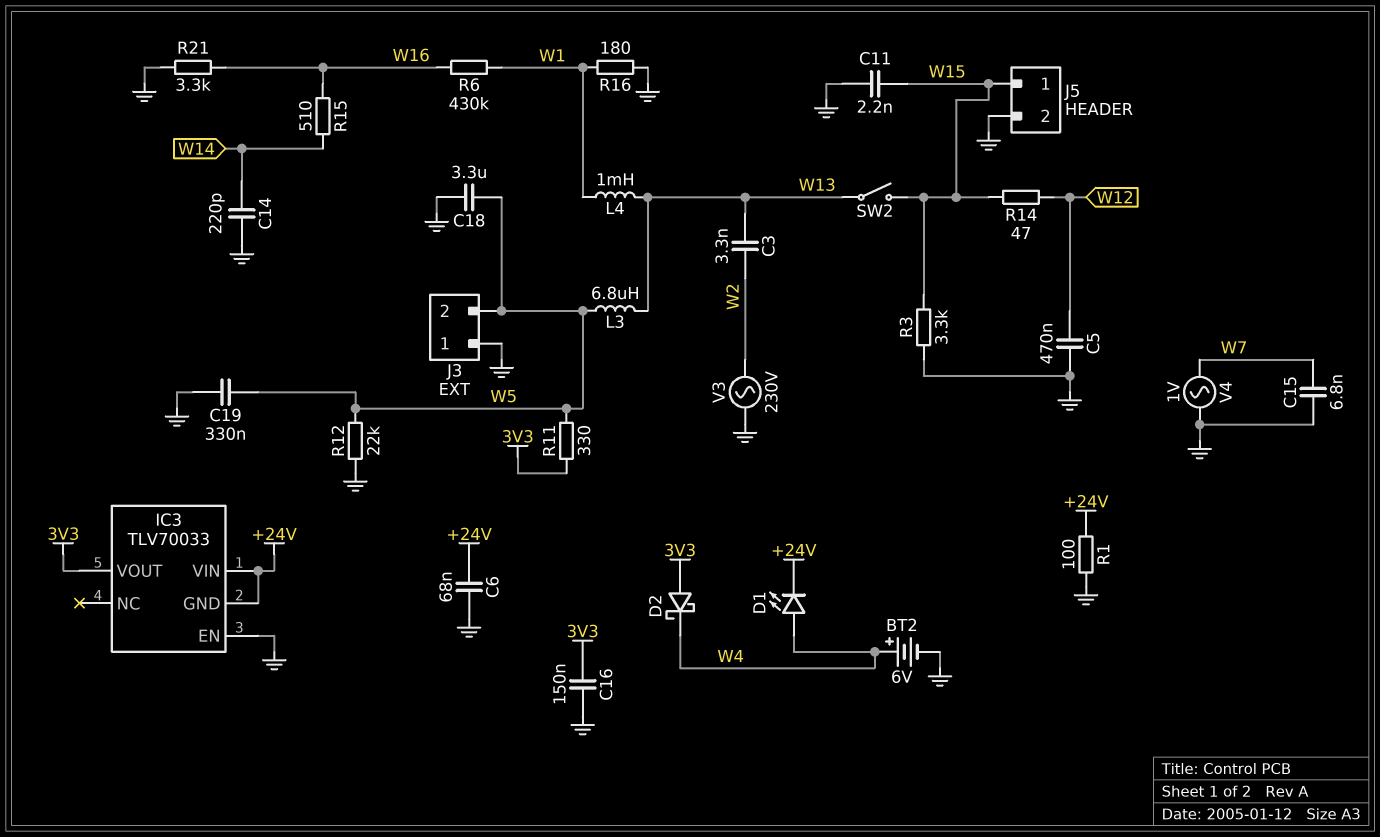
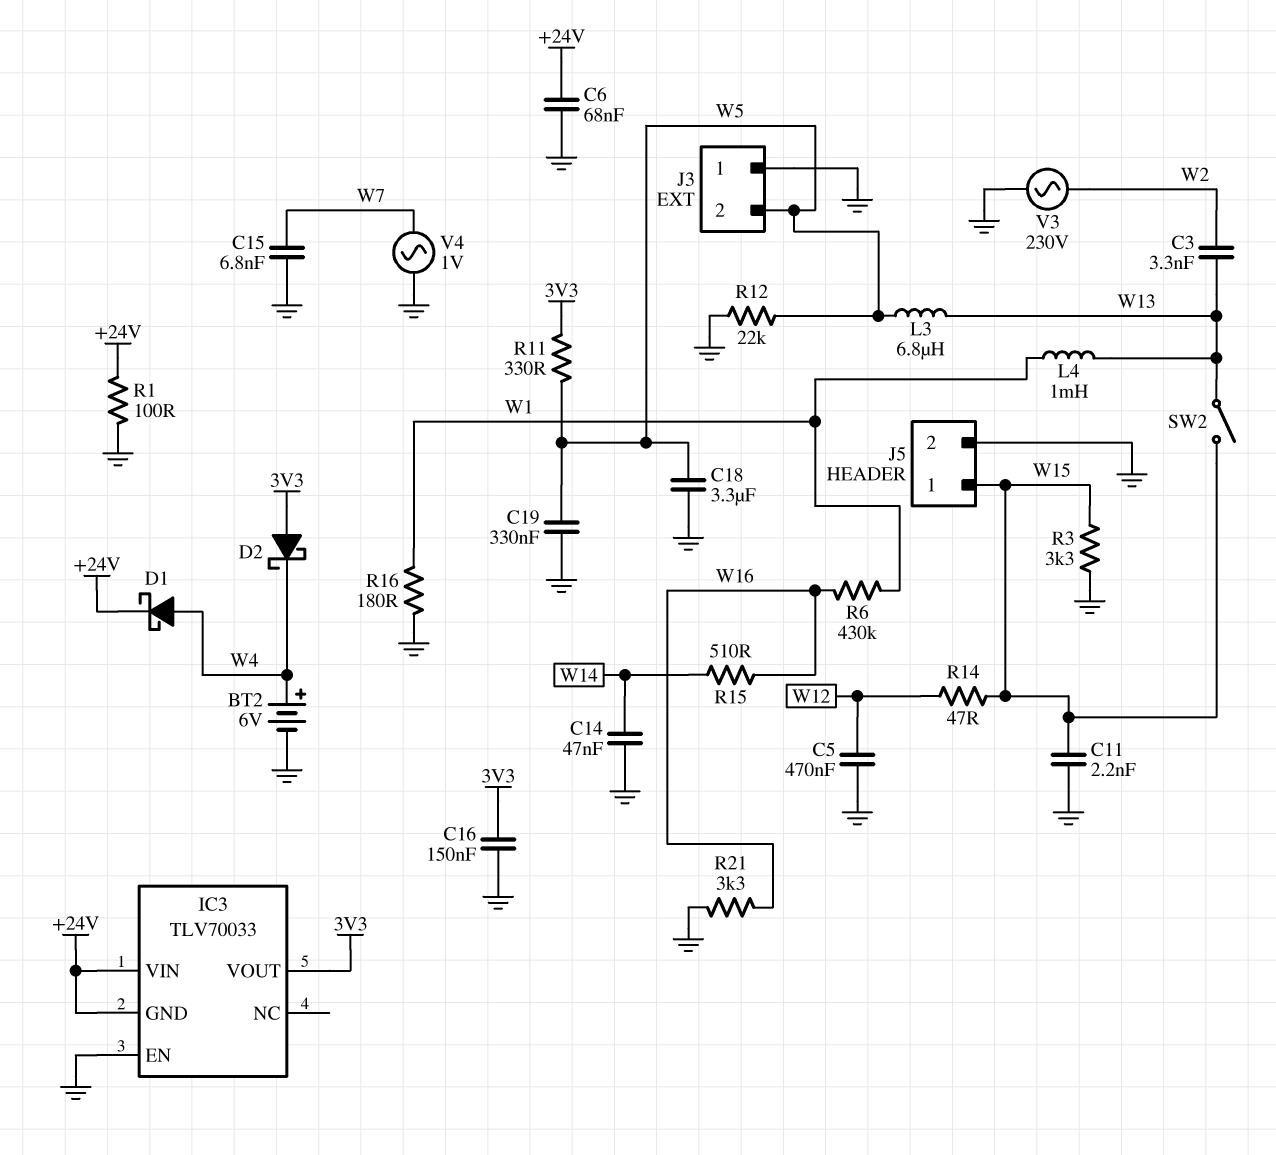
C14: 220pF (GND, W14) -> 47nF (GND, W14)
D1: LED (A W4, K +24V) -> schottky (A W4, K +24V)

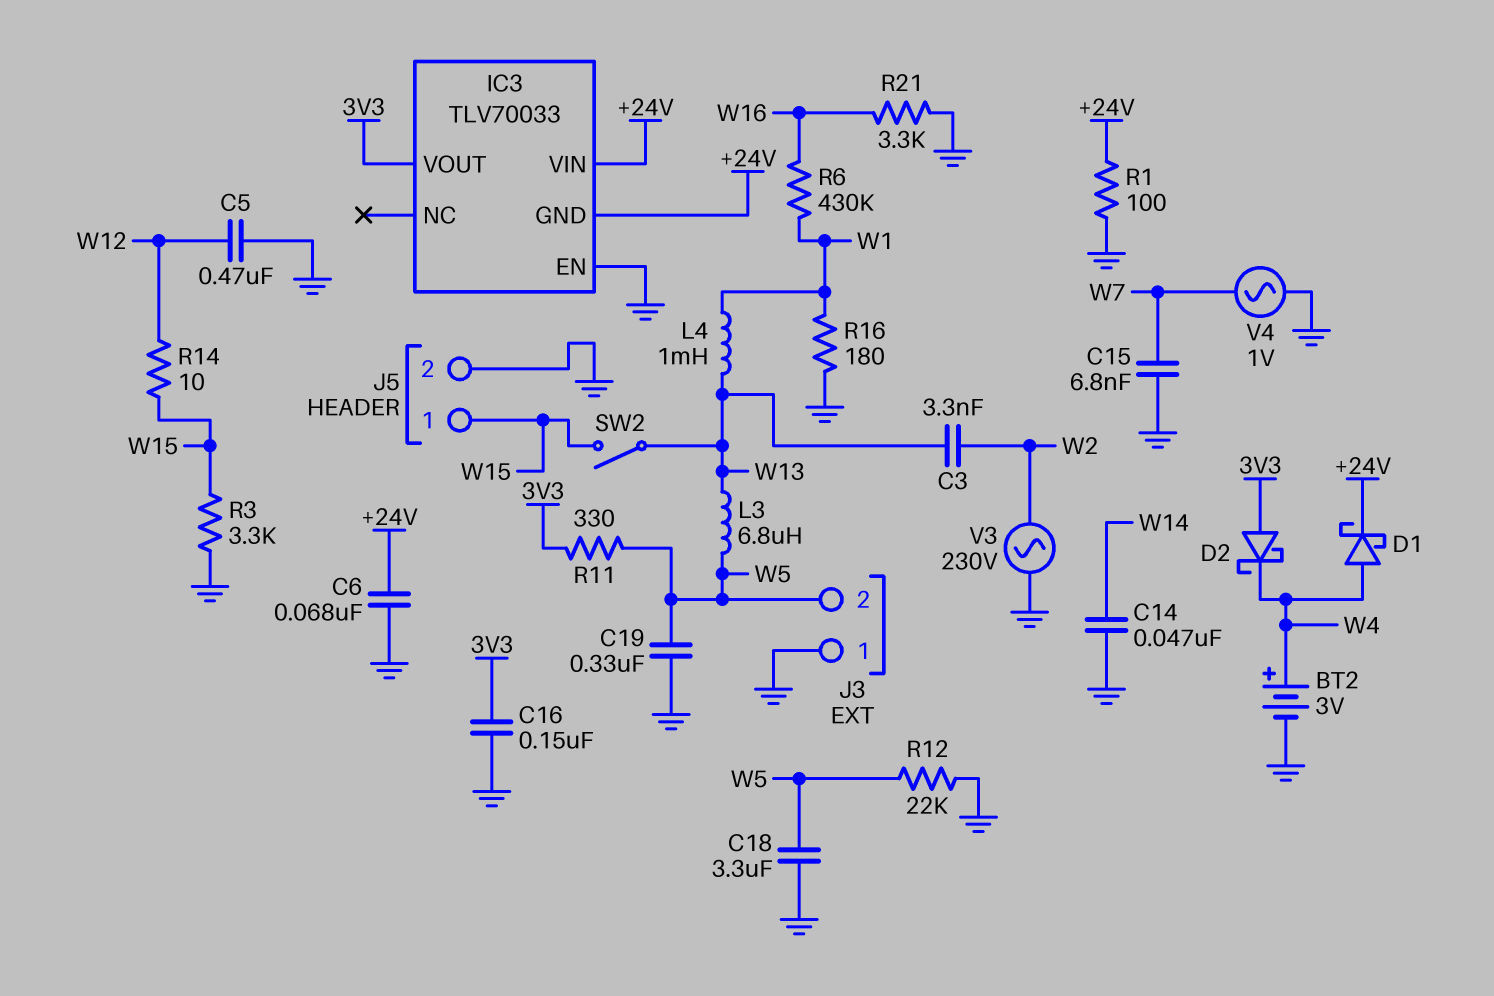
BT2: 6V (plus W4, minus GND) -> 3V (plus W4, minus GND)
C11: 2.2nF (GND, W15) -> none
R14: 47 (W12, W15) -> 10 (W12, W15)
R15: 510 (W14, W16) -> none

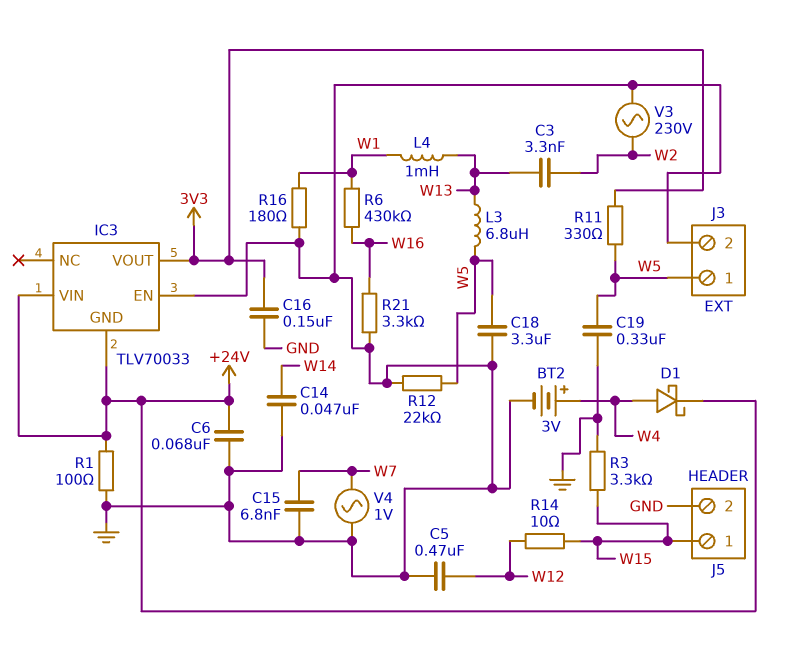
D2: schottky (A 3V3, K W4) -> none
J3 pin 1: GND -> W5
J3 pin 2: W5 -> GND
SW2: switch (W13, W15) -> none

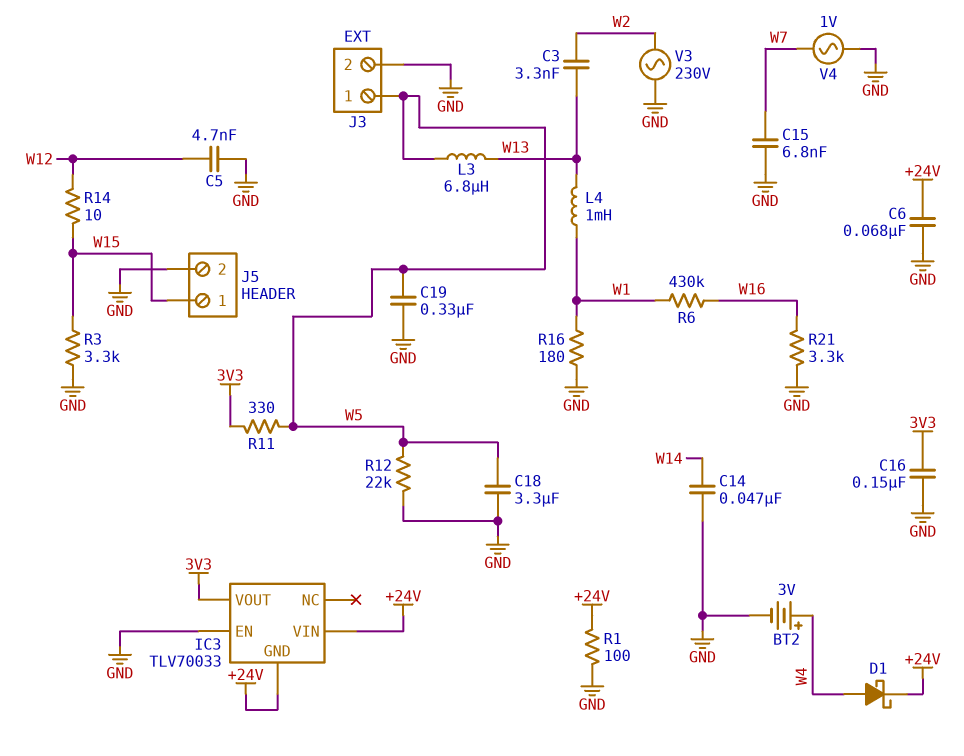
C5: 470nF (GND, W12) -> 4.7nF (GND, W12)

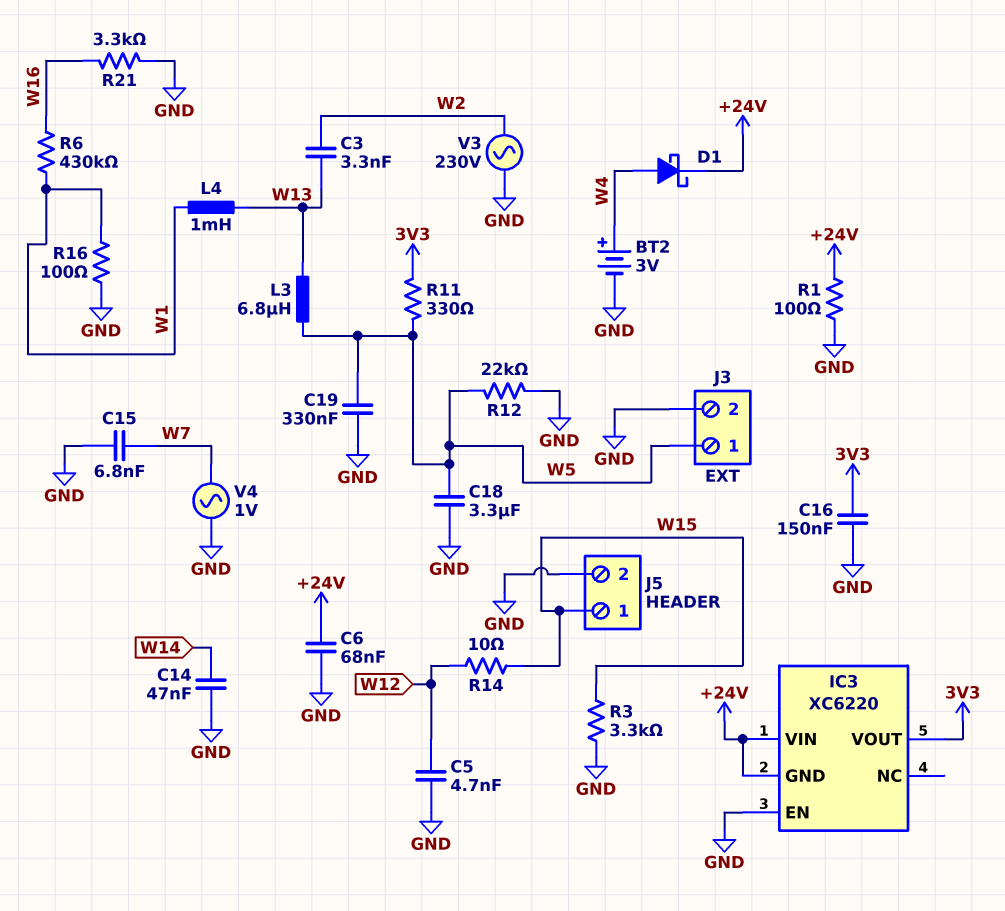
IC3: TLV70033 -> XC6220
R16: 180 (GND, W1) -> 100 (GND, W1)

